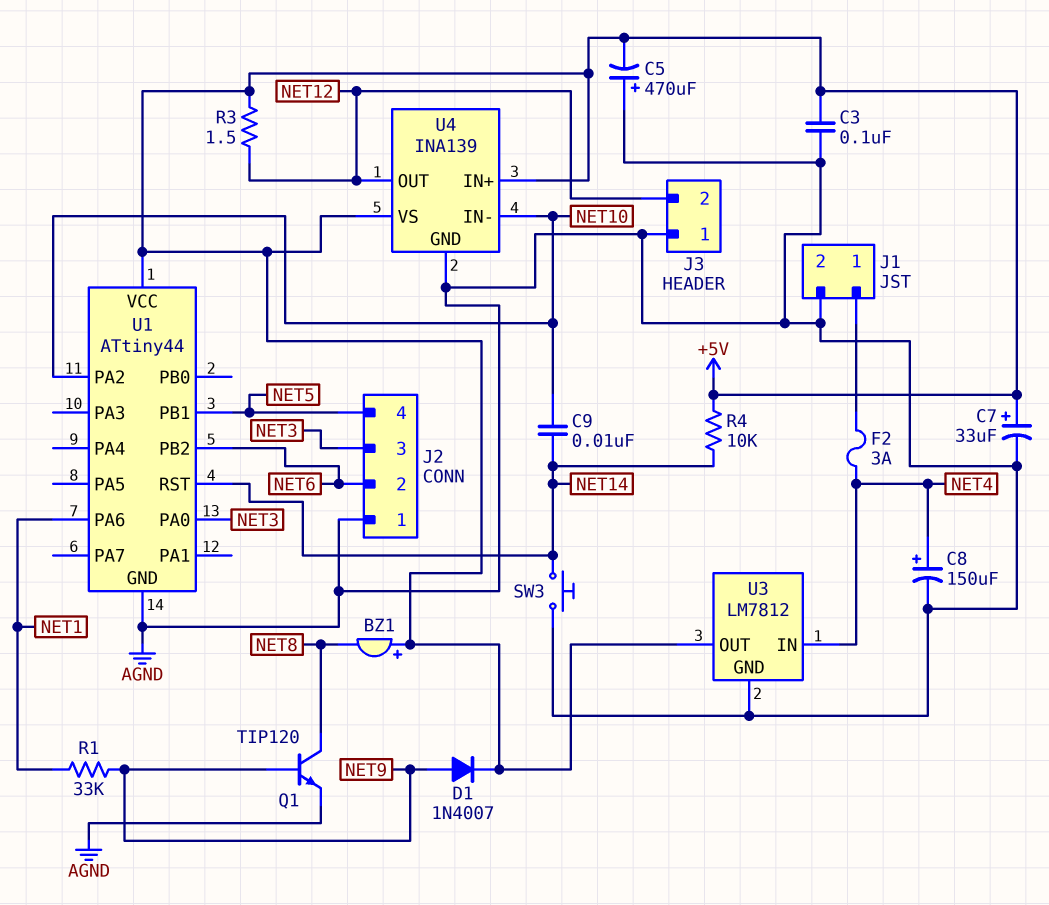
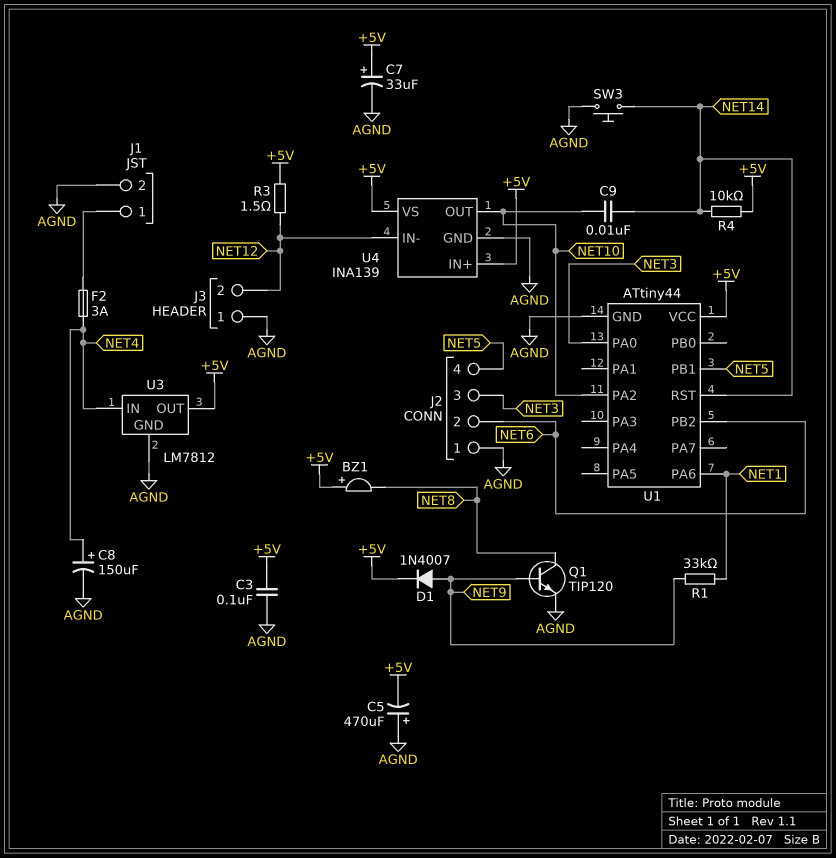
U4 pin IN-: NET10 -> NET12
U4 pin OUT: NET12 -> NET10

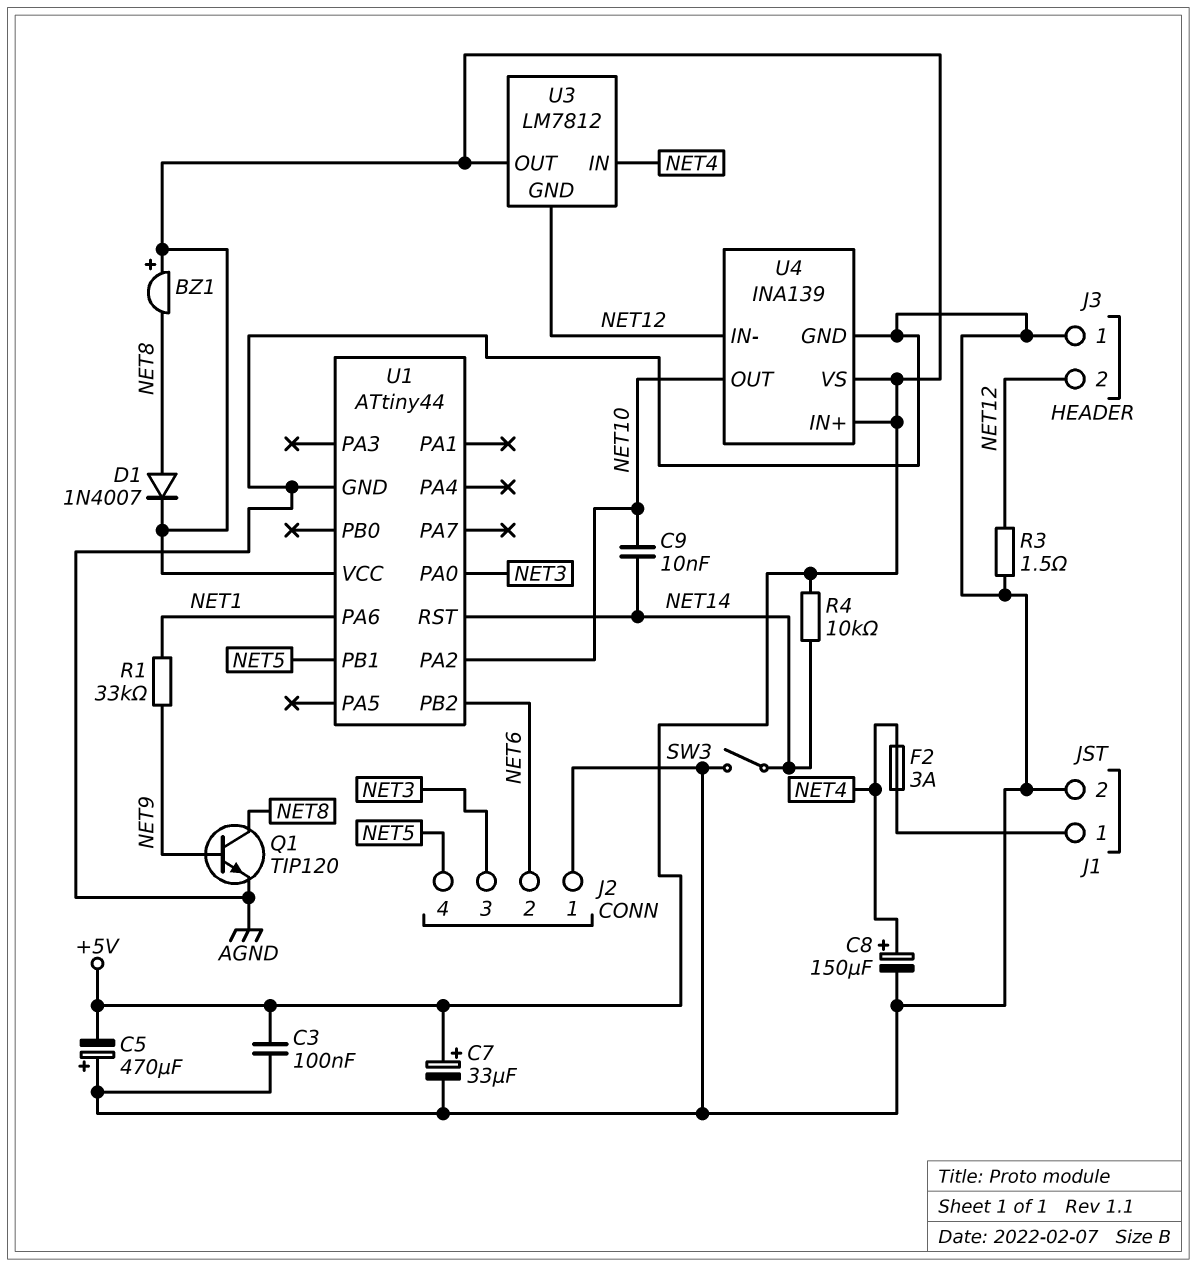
D1: diode 1N4007 (A NET9, K +5V) -> diode 1N4007 (A NET8, K +5V)
R3: 1.5 (+5V, NET12) -> 1.5 (AGND, NET12)
SW3: button (AGND, NET14) -> switch (AGND, NET14)
U3 pin GND: AGND -> NET12

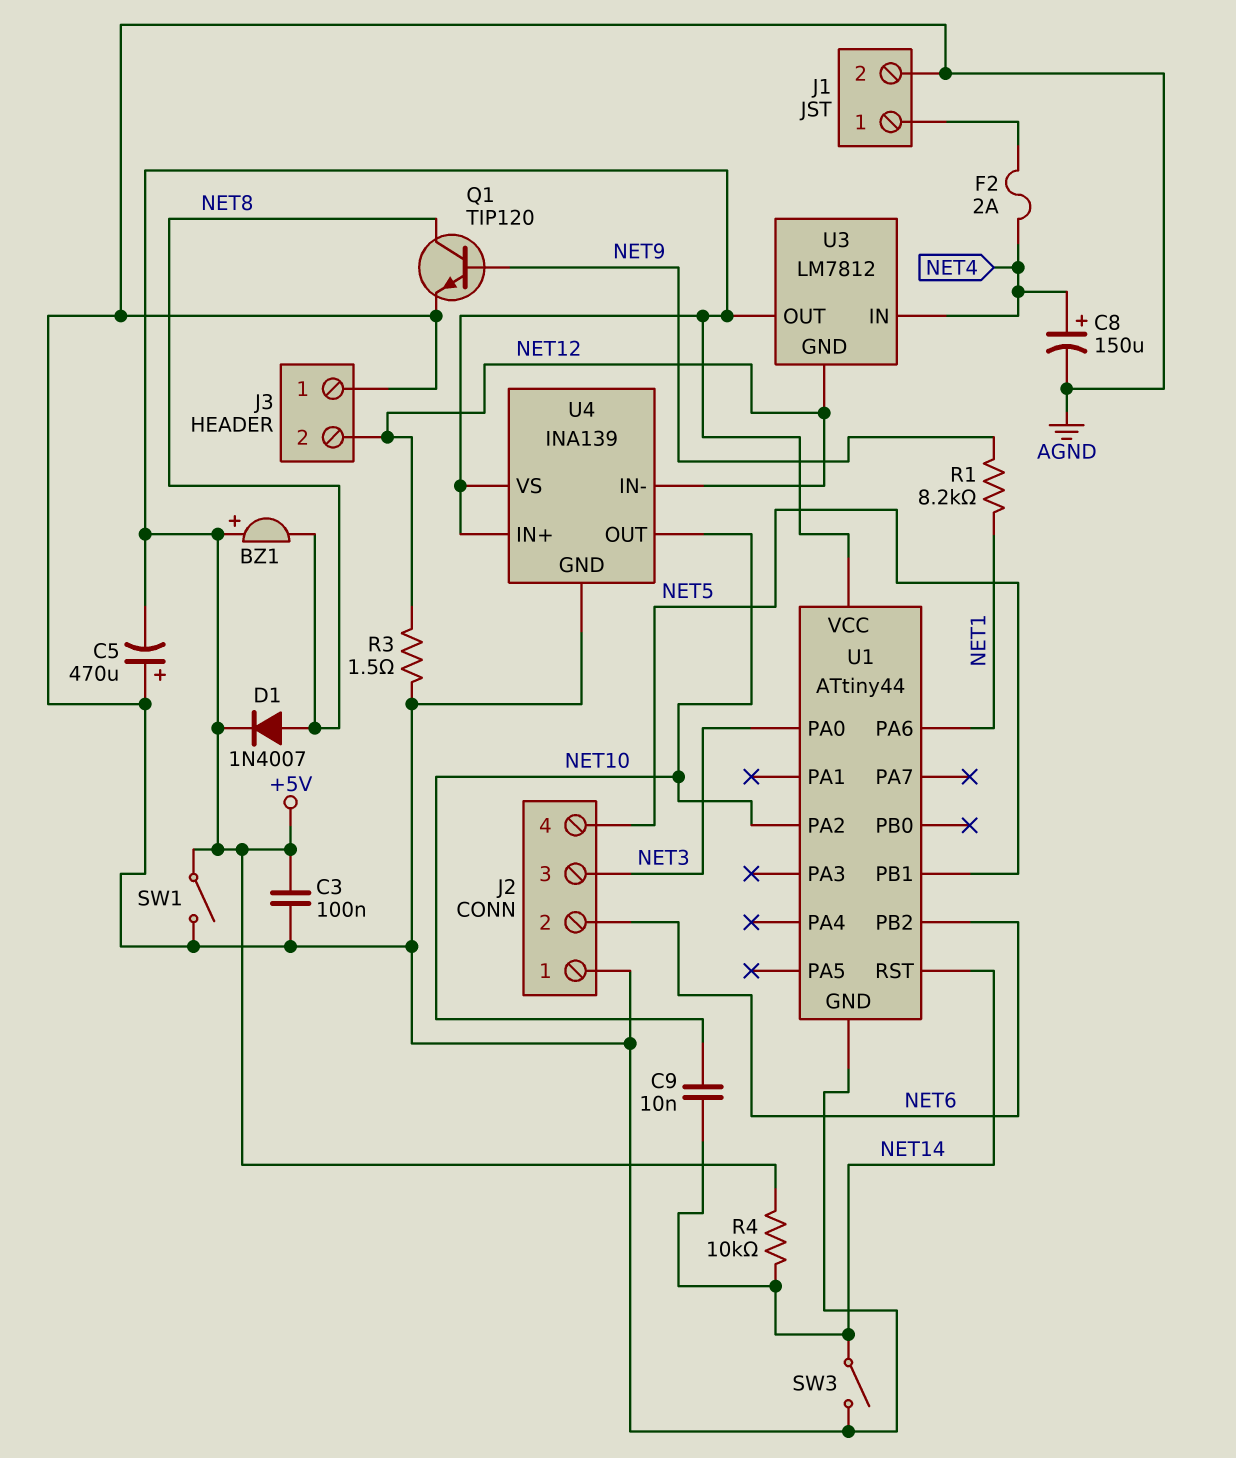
C7: 33uF (plus +5V, minus AGND) -> none
F2: 3A (J1/1, NET4) -> 2A (J1/1, NET4)
R1: 33k (NET1, NET9) -> 8.2k (NET1, NET9)
SW1: none -> switch (+5V, AGND)

